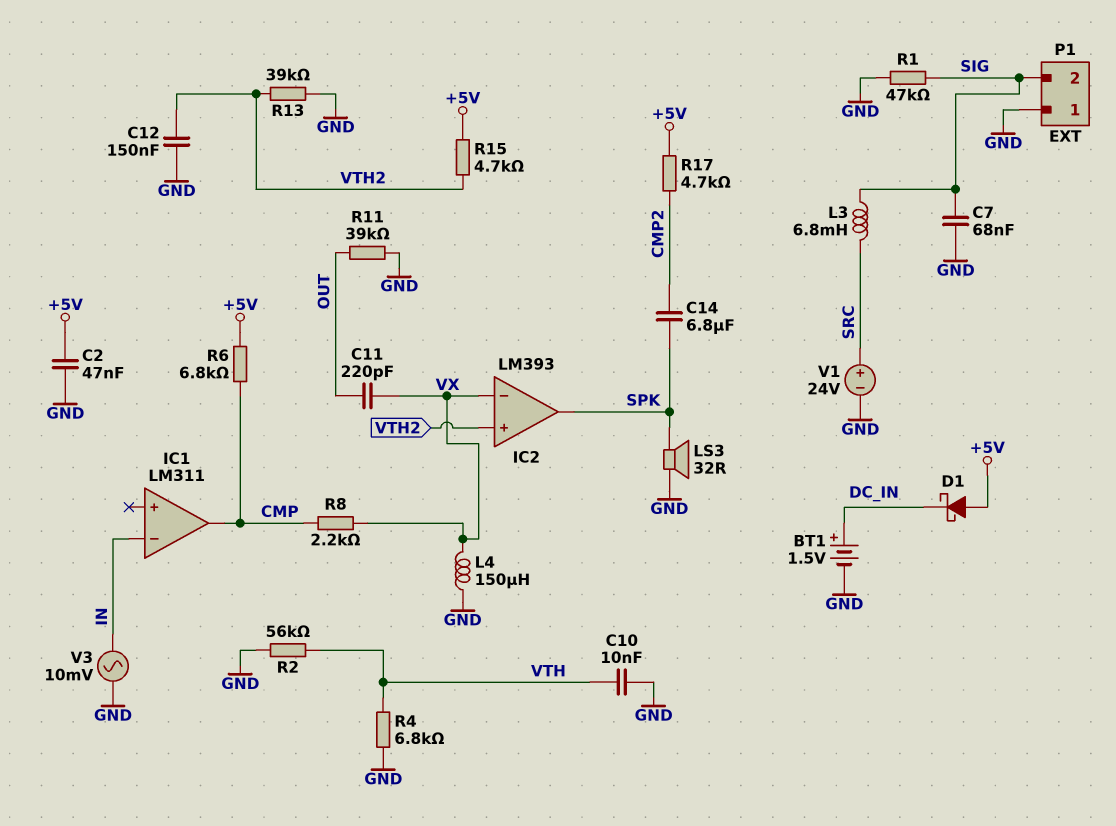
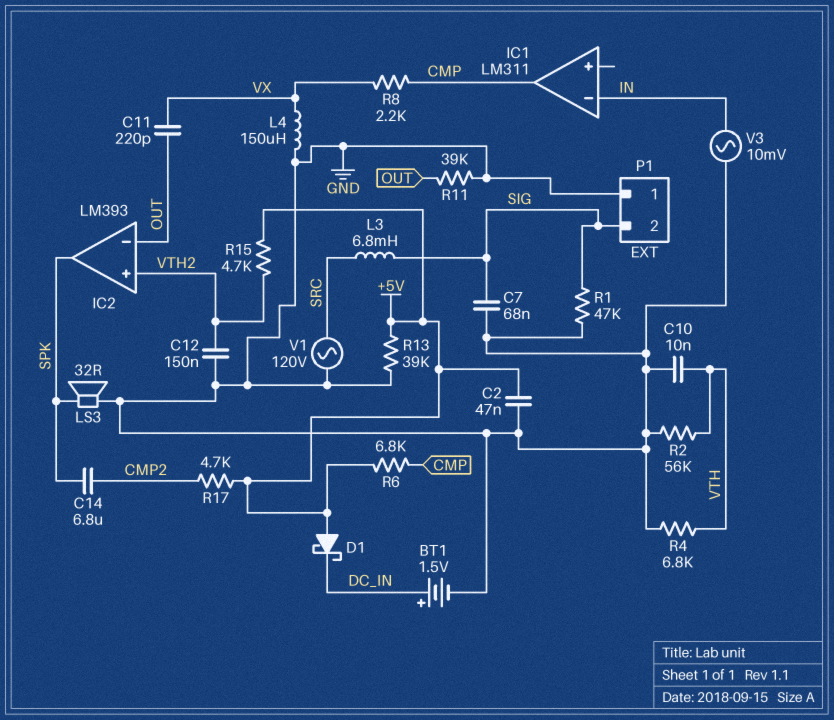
IC2 pin in-: VX -> OUT
R13: 39k (GND, VTH2) -> 39k (+5V, GND)
V1: 24V (plus SRC, minus GND) -> AC 120V (GND, SRC)

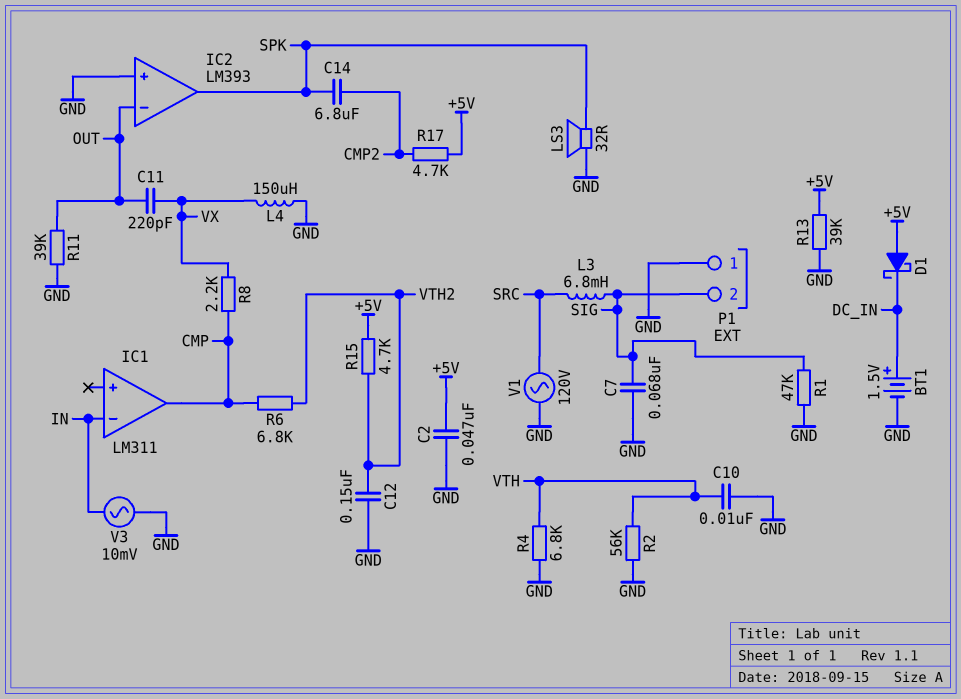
IC2 pin in+: VTH2 -> GND
R6: 6.8k (+5V, CMP) -> 6.8k (CMP, VTH2)

